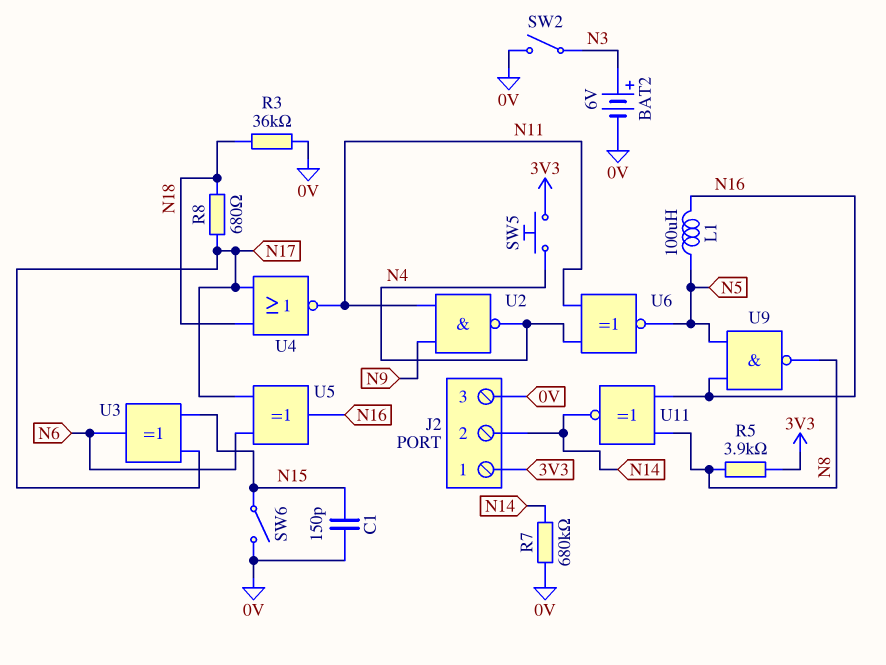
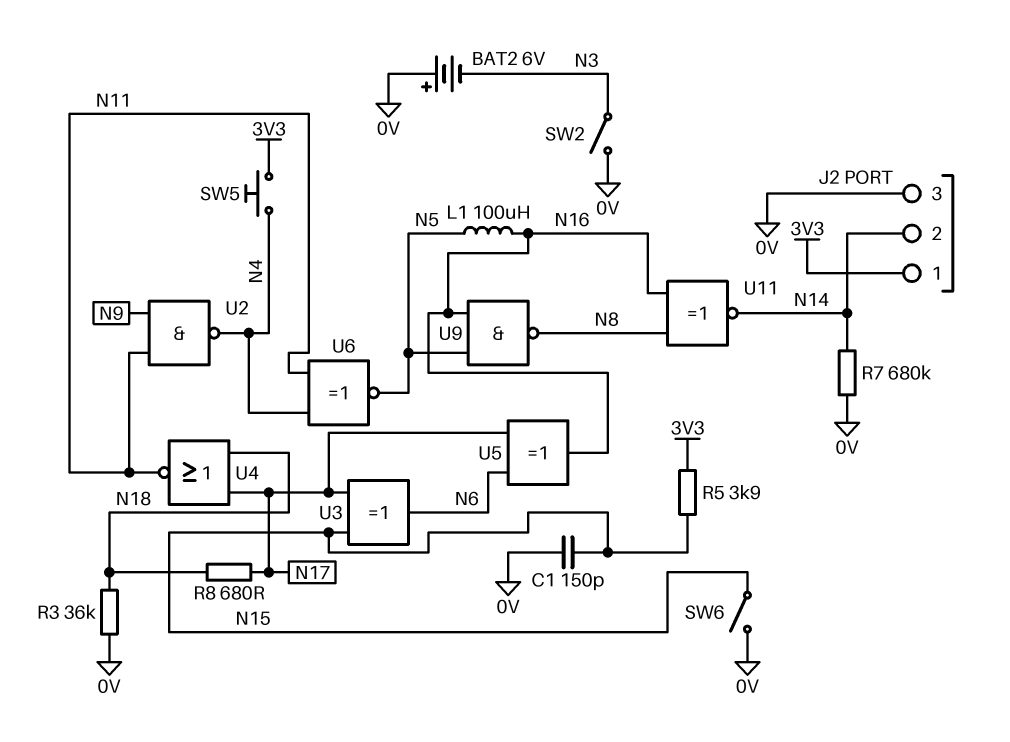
BAT2: 6V (plus N3, minus 0V) -> 6V (plus 0V, minus N3)
R5: 3.9k (3V3, N8) -> 3.9k (3V3, N15)

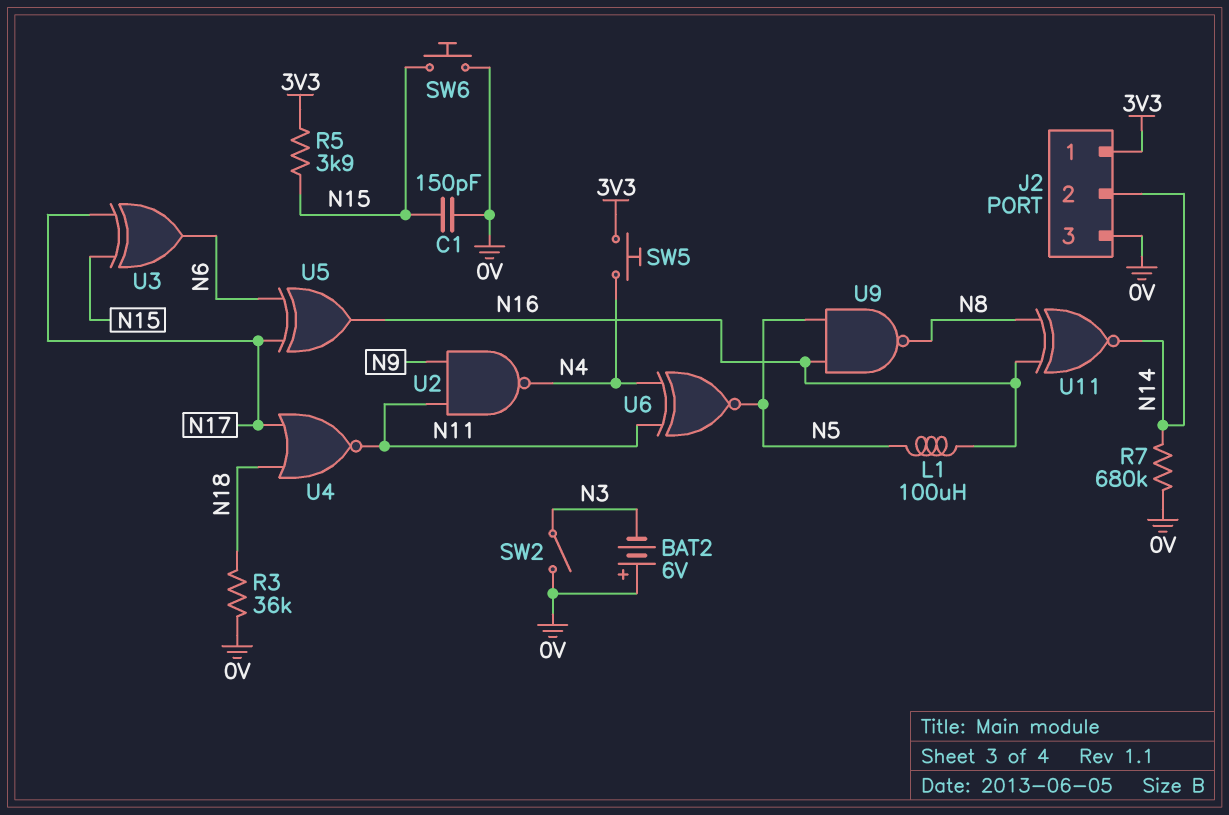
R8: 680 (N17, N18) -> none
SW6: switch (0V, N15) -> button (0V, N15)

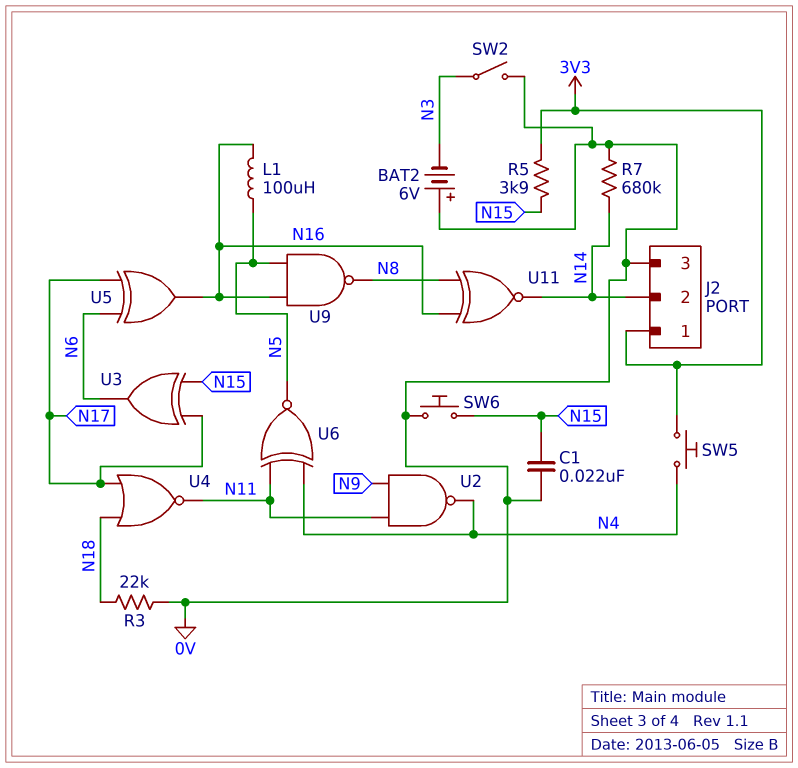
C1: 150pF (0V, N15) -> 22nF (0V, N15)
R3: 36k (0V, N18) -> 22k (0V, N18)

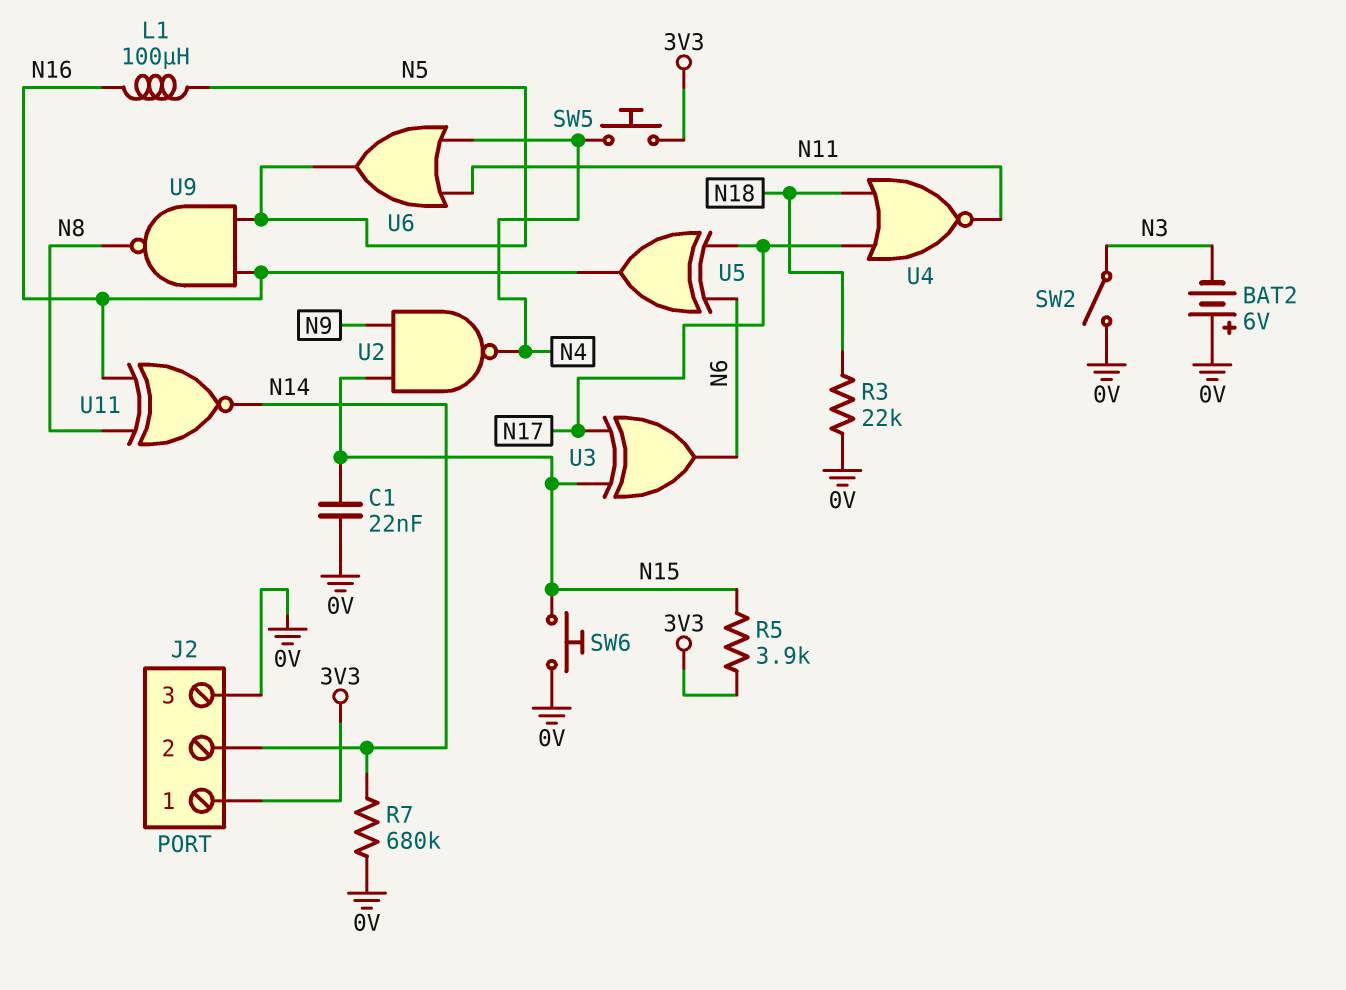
U2: NAND (in N9, in N11, out N4) -> NAND (in N9, in N15, out N4)
U6: XNOR (in N4, in N11, out N5) -> OR (in N4, in N11, out N5)

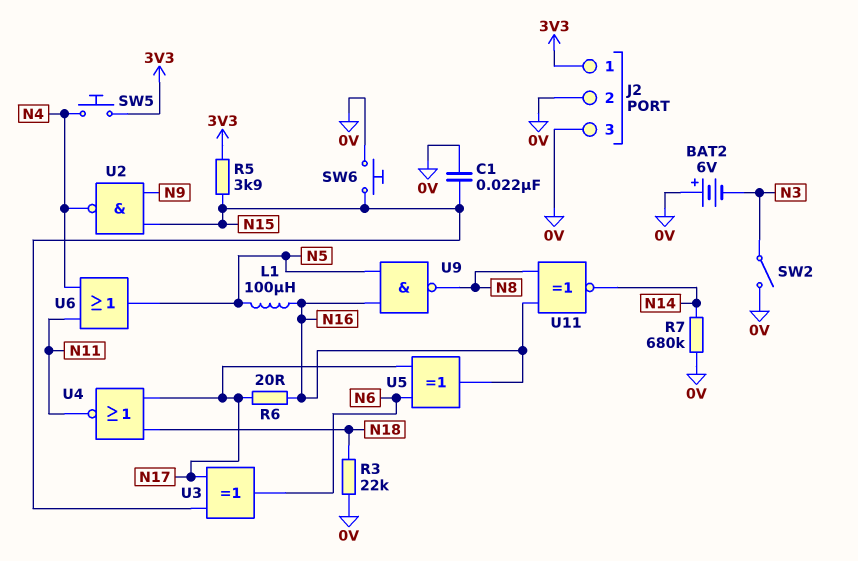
J2 pin 2: N14 -> 0V
R6: none -> 20 (N16, N17)

